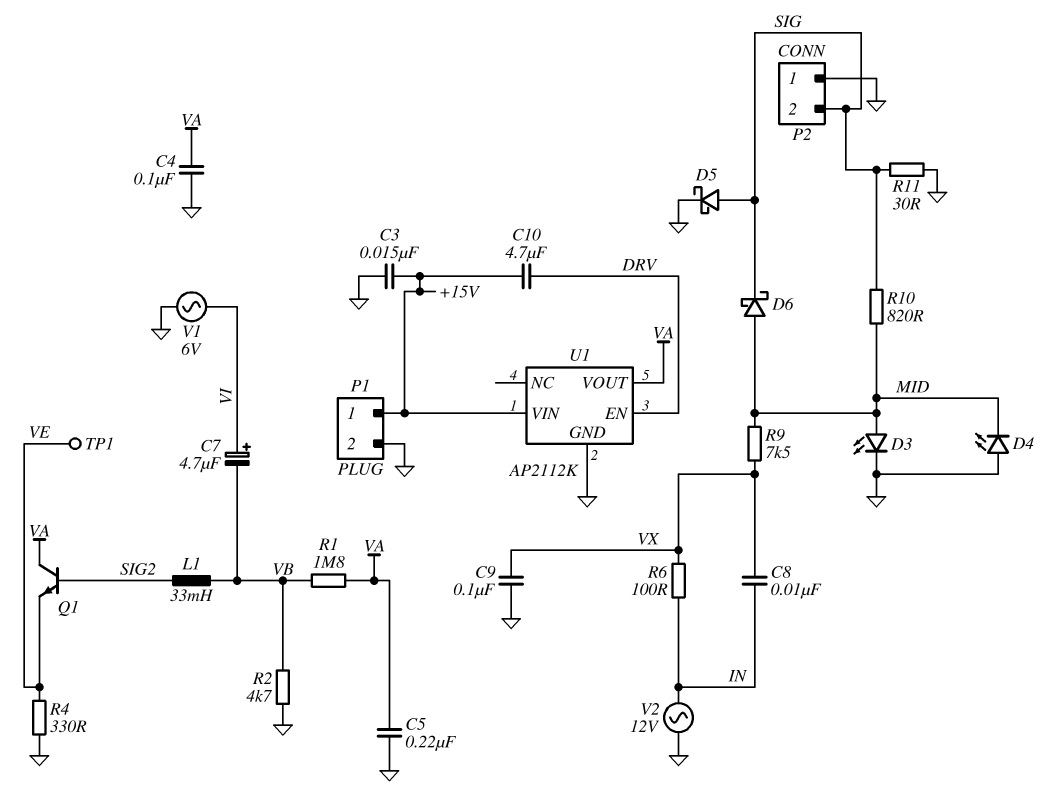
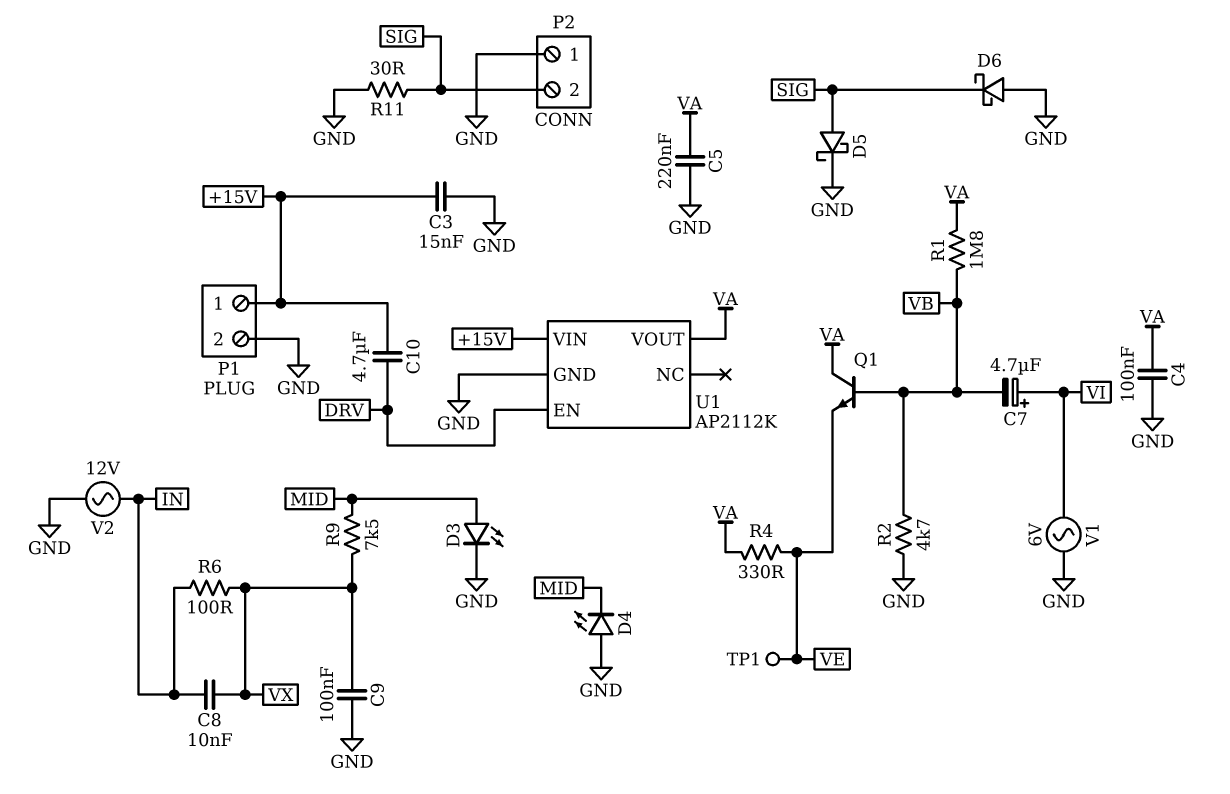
D6: schottky (A MID, K SIG) -> schottky (A GND, K SIG)
L1: 33mH (SIG2, VB) -> none
Q1: NPN (B SIG2, C VA, E VE) -> NPN (B VB, C VA, E VE)
R4: 330 (GND, VE) -> 330 (VA, VE)
R10: 820 (MID, SIG) -> none

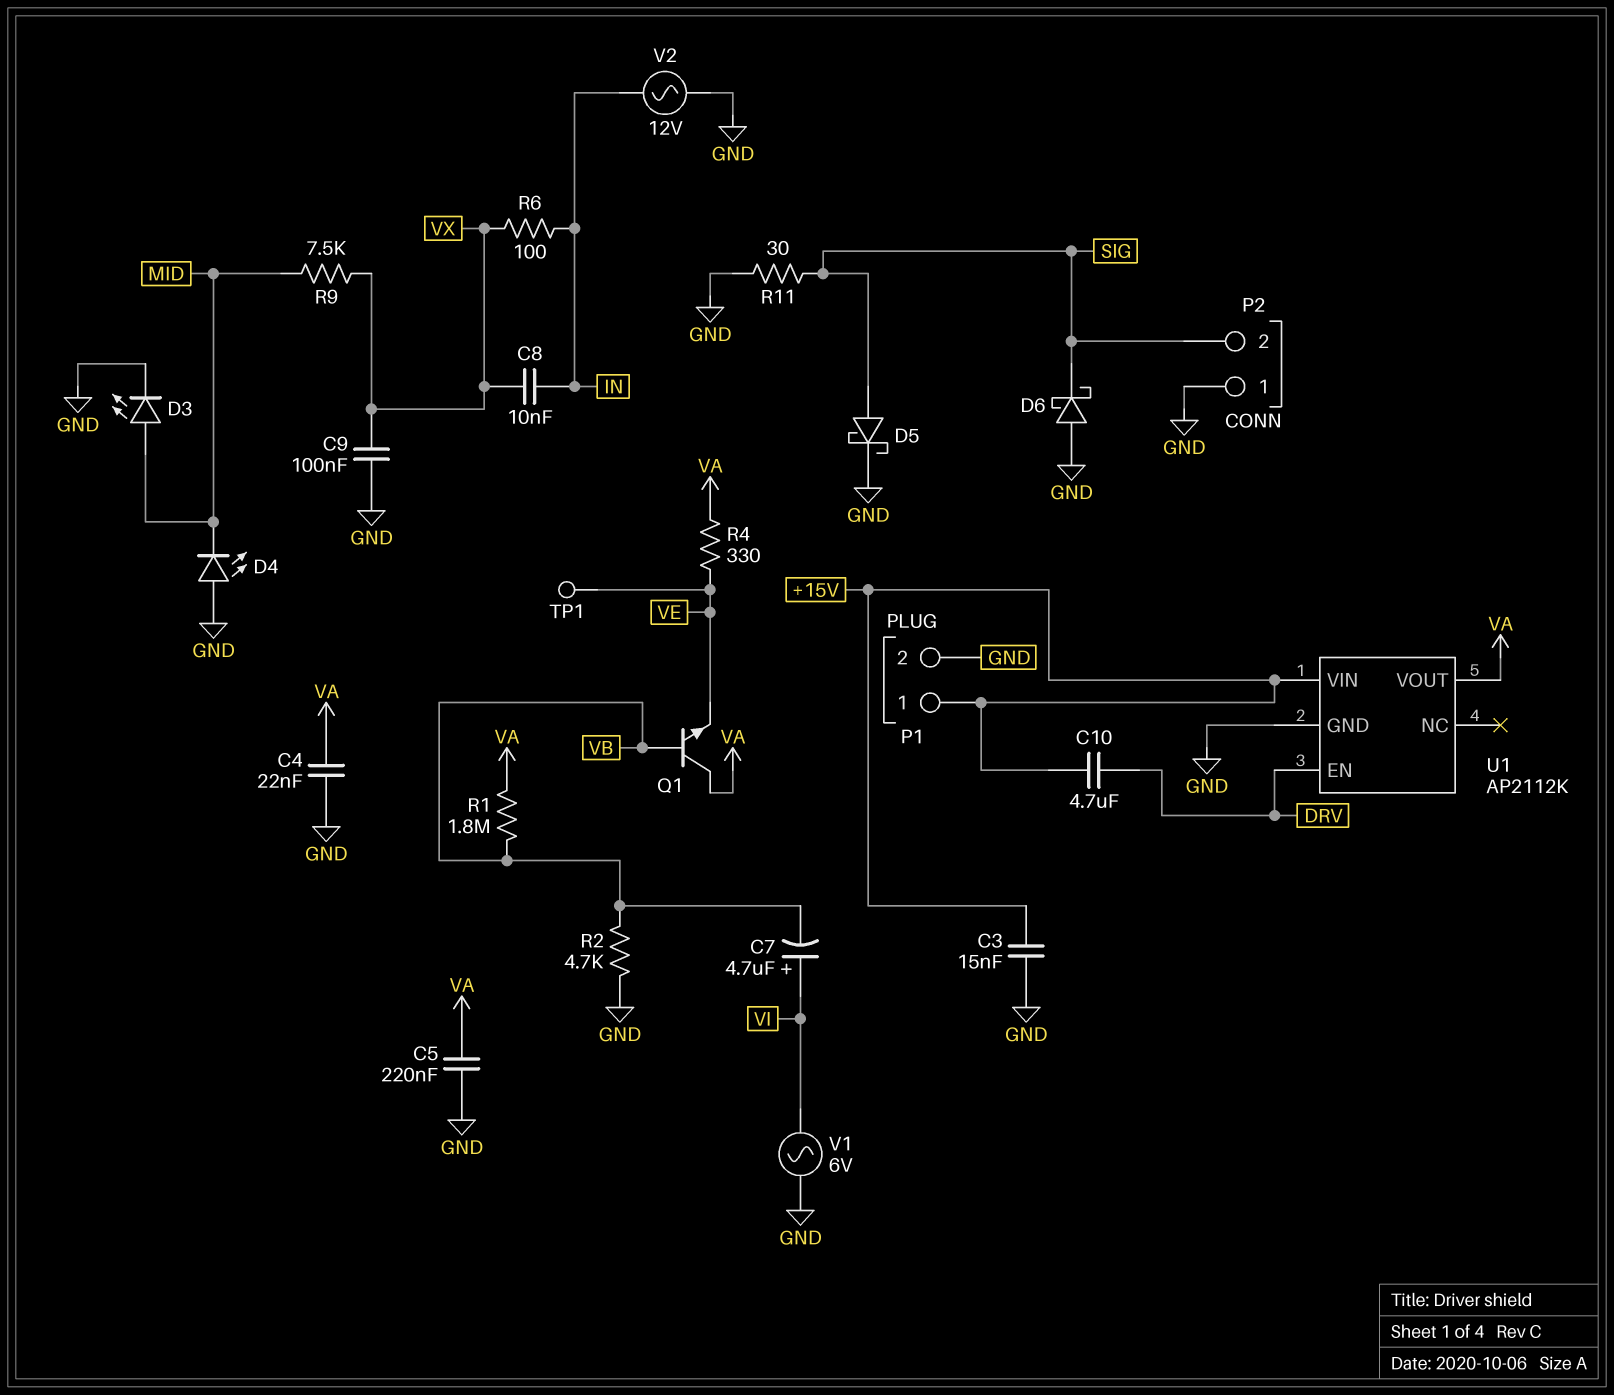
C4: 100nF (GND, VA) -> 22nF (GND, VA)

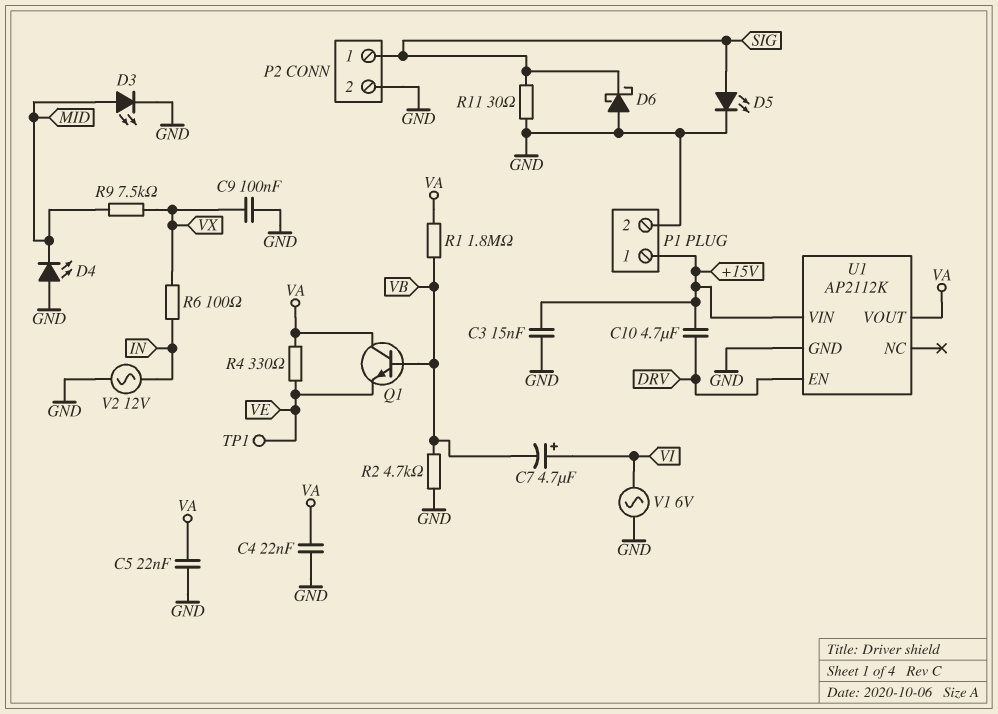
C5: 220nF (GND, VA) -> 22nF (GND, VA)
C8: 10nF (IN, VX) -> none
D5: schottky (A SIG, K GND) -> LED (A SIG, K GND)
P2 pin 1: GND -> SIG
P2 pin 2: SIG -> GND

